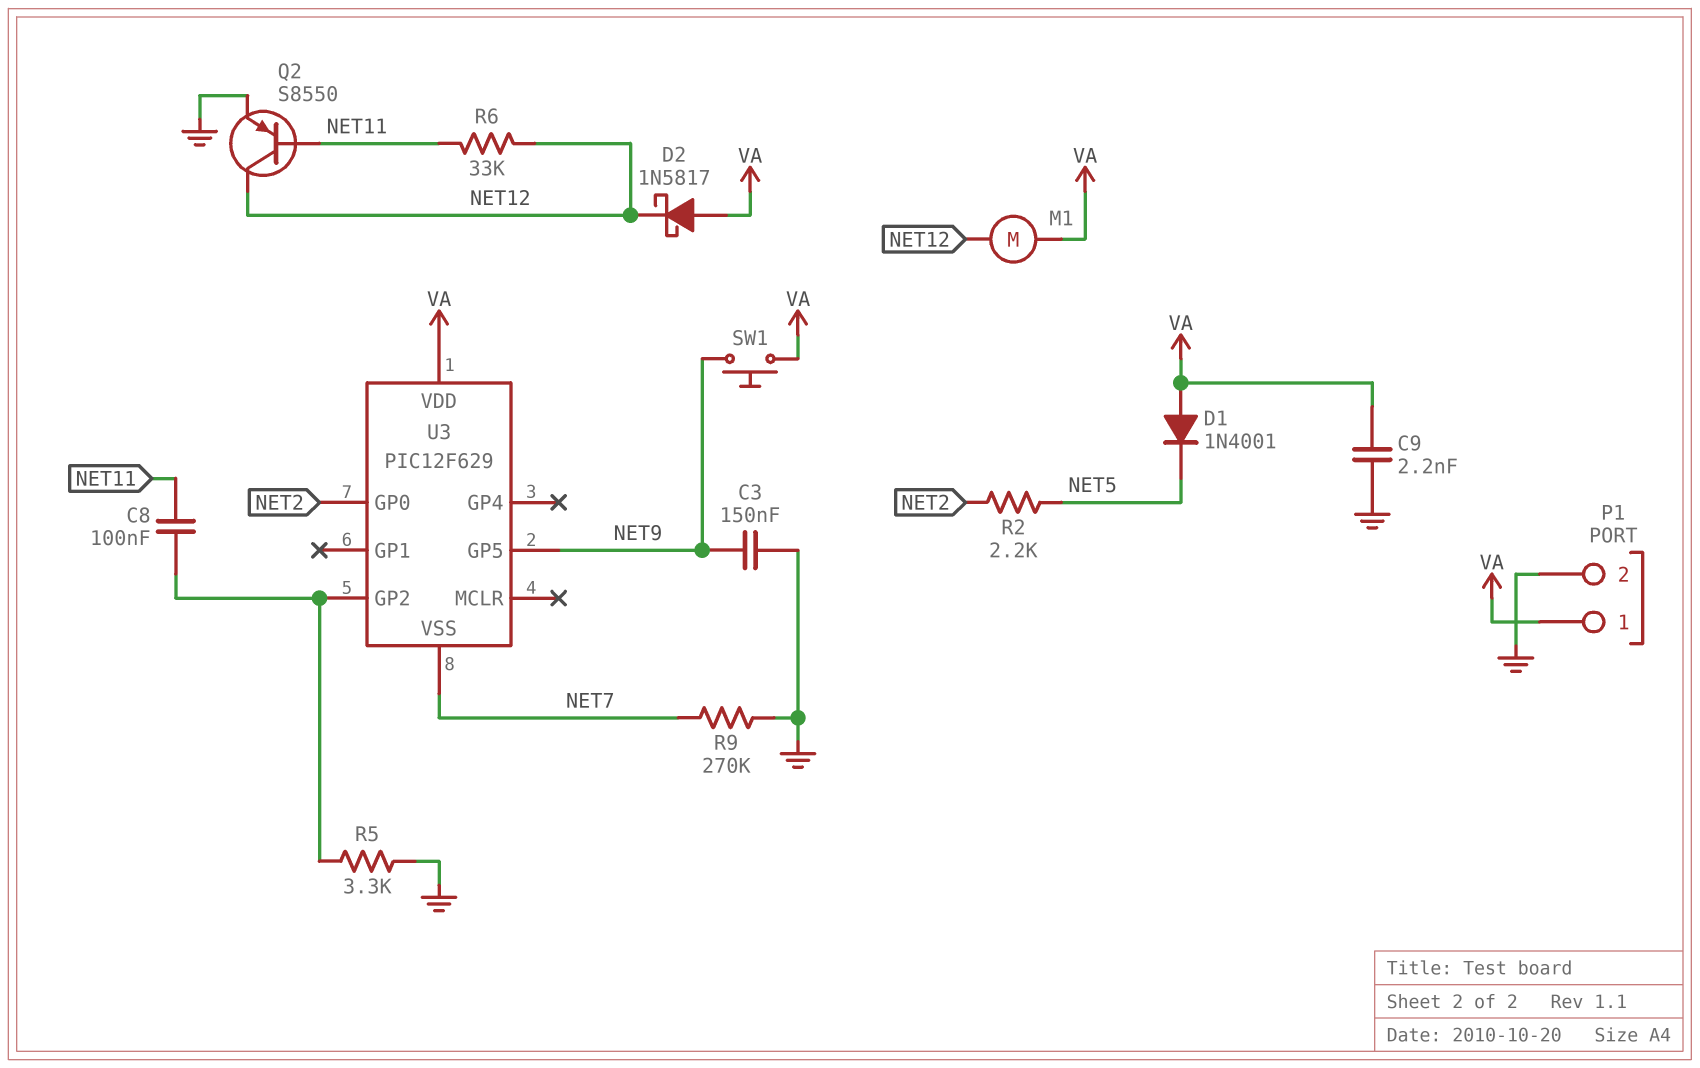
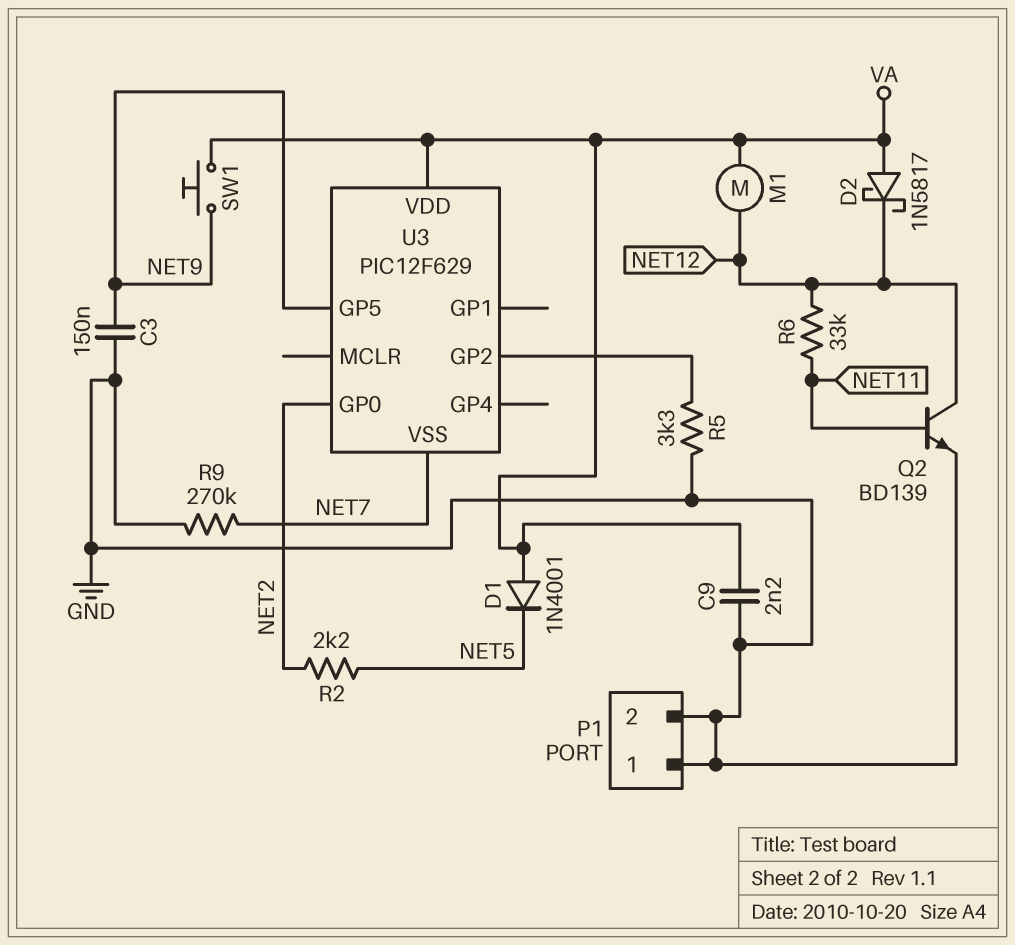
C8: 100nF (NET11, U3/GP2) -> none
P1 pin 1: VA -> GND
Q2: PNP S8550 (B NET11, C NET12, E GND) -> NPN BD139 (B NET11, C NET12, E GND)

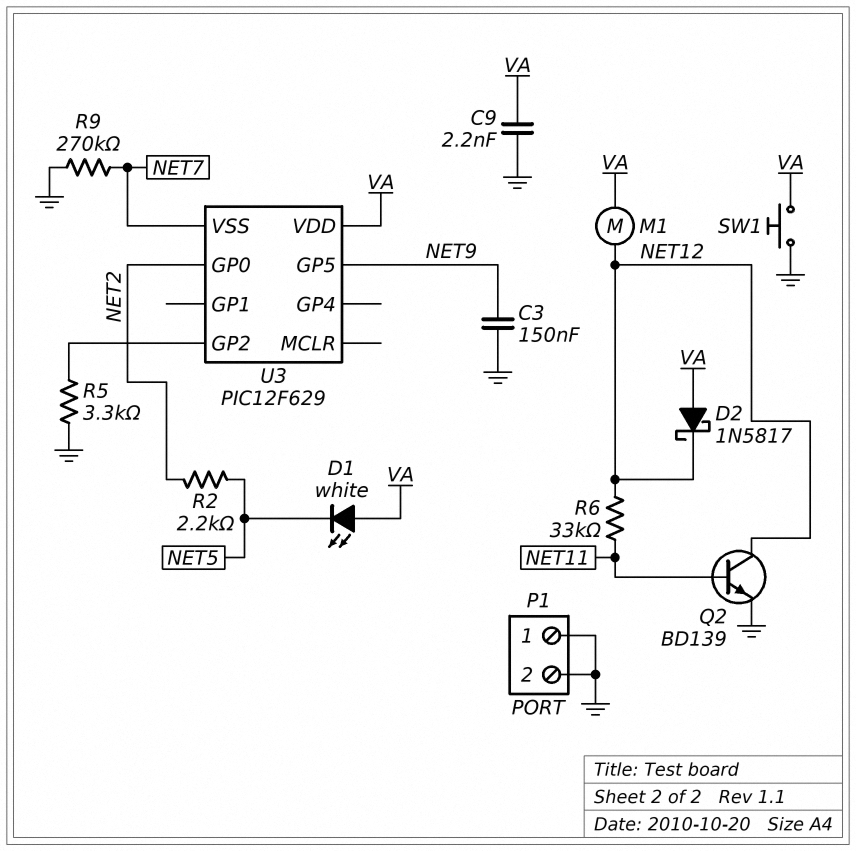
D1: diode 1N4001 (A VA, K NET5) -> LED white (A VA, K NET5)
SW1: button (NET9, VA) -> button (GND, VA)

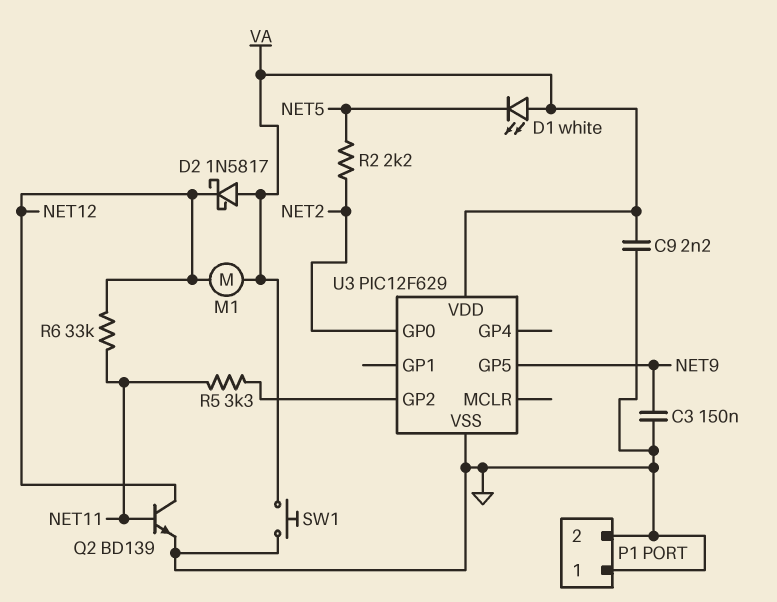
R5: 3.3k (GND, U3/GP2) -> 3.3k (NET11, U3/GP2)
R9: 270k (GND, NET7) -> none
U3 pin VSS: NET7 -> GND

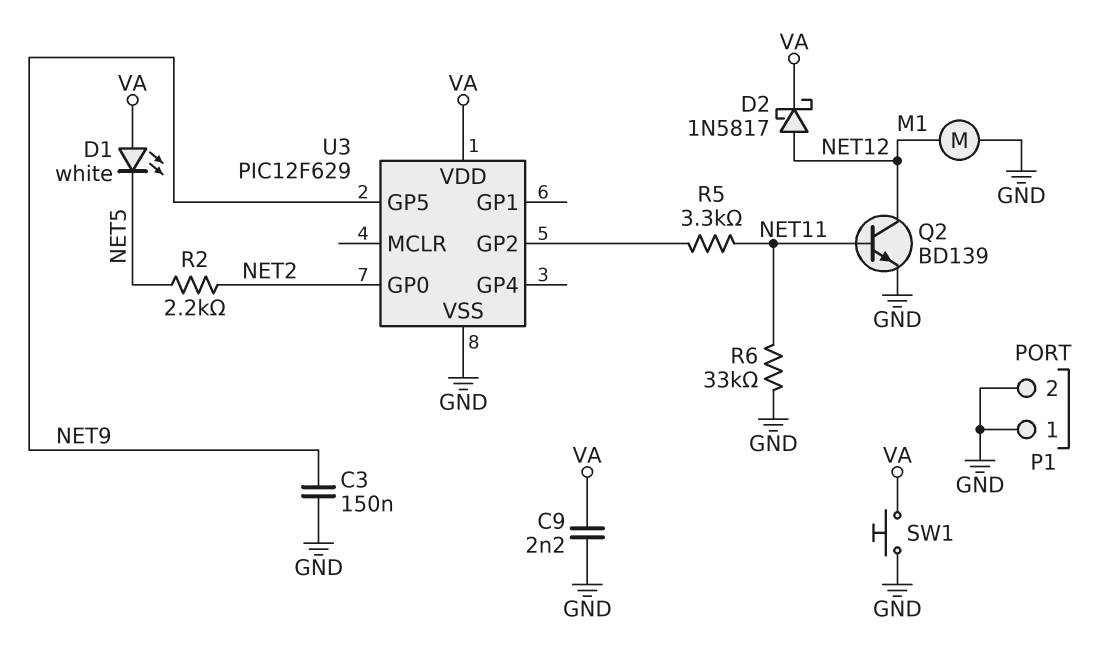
D2: schottky 1N5817 (A VA, K NET12) -> schottky 1N5817 (A NET12, K VA)
M1: motor (NET12, VA) -> motor (GND, NET12)
R6: 33k (NET11, NET12) -> 33k (GND, NET11)

